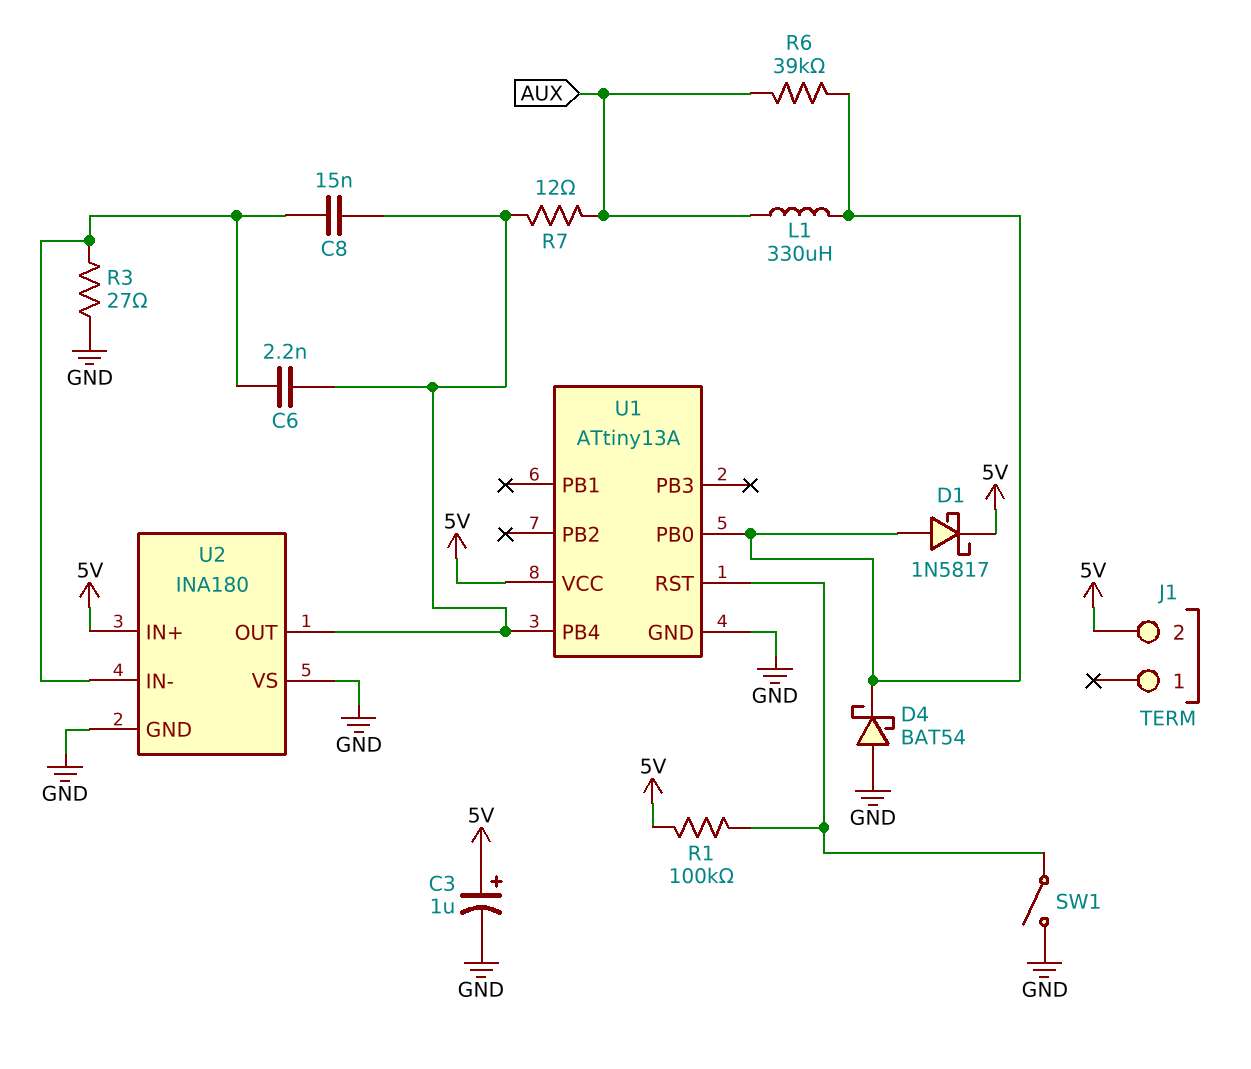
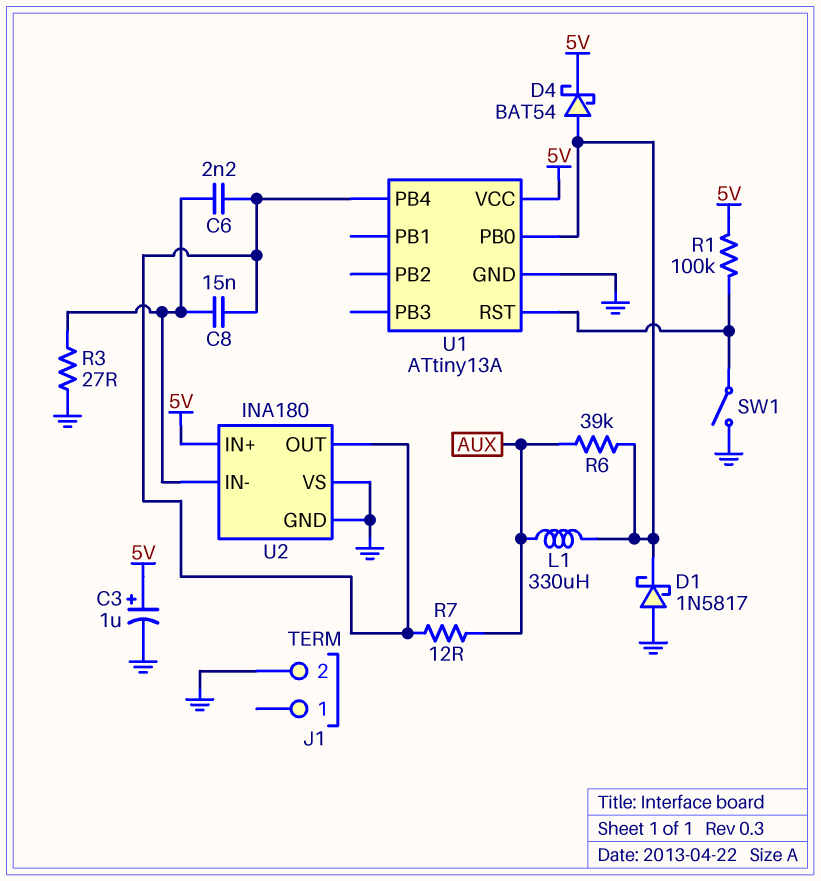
D1: schottky 1N5817 (A U1/PB0, K 5V) -> schottky 1N5817 (A GND, K U1/PB0)
D4: schottky BAT54 (A GND, K U1/PB0) -> schottky BAT54 (A U1/PB0, K 5V)
J1 pin 2: 5V -> GND

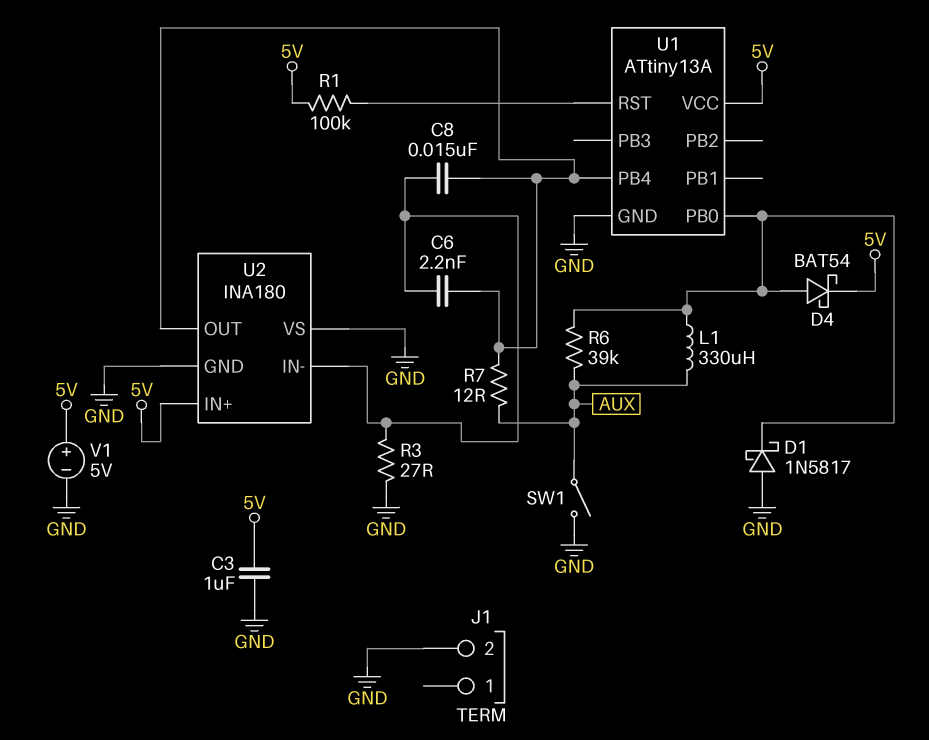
C3: 1uF (plus 5V, minus GND) -> 1uF (5V, GND)
SW1: switch (GND, U1/RST) -> switch (AUX, GND)
V1: none -> 5V (plus 5V, minus GND)

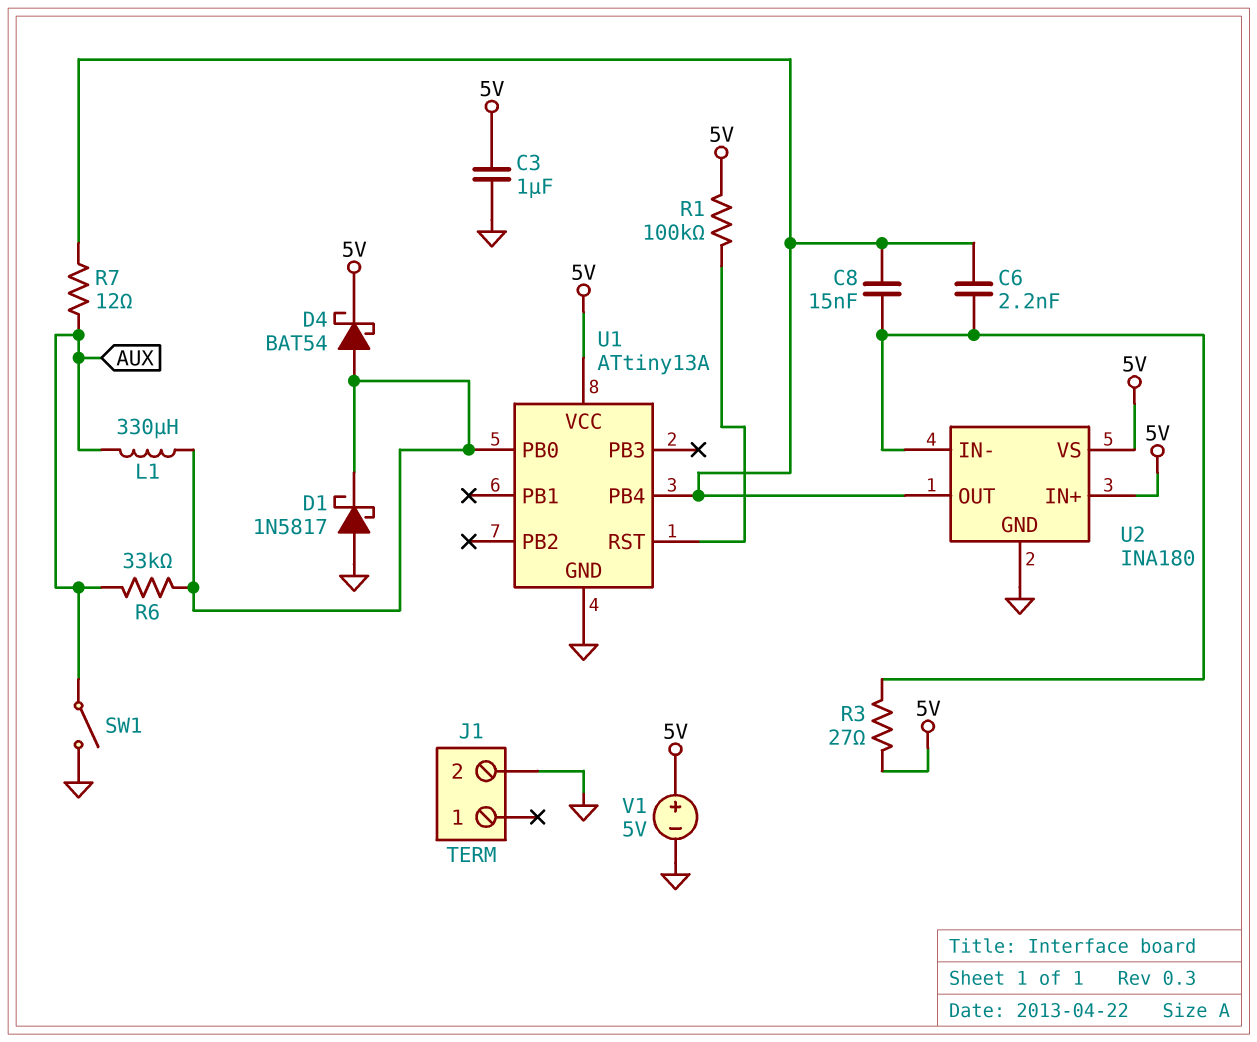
R3: 27 (GND, U2/IN-) -> 27 (5V, U2/IN-)
R6: 39k (AUX, U1/PB0) -> 33k (AUX, U1/PB0)
U2 pin VS: GND -> 5V

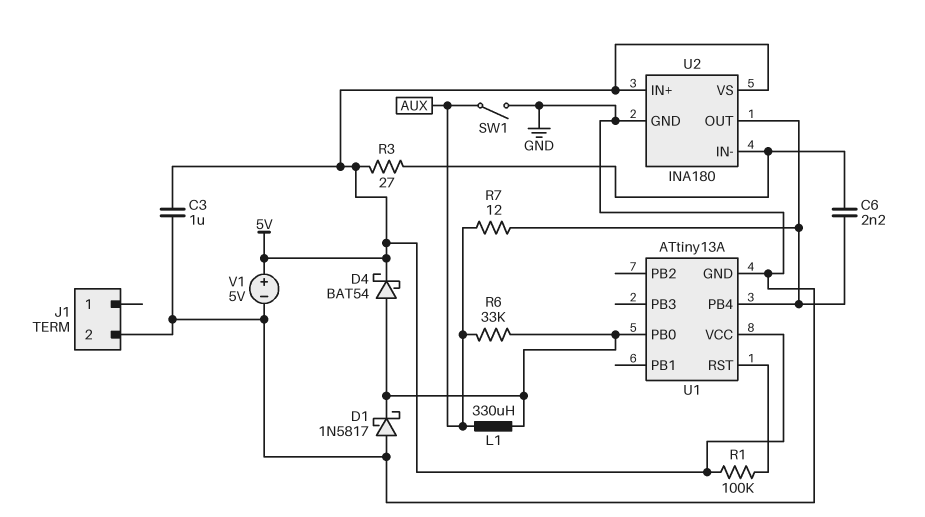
C8: 15nF (U1/PB4, U2/IN-) -> none

